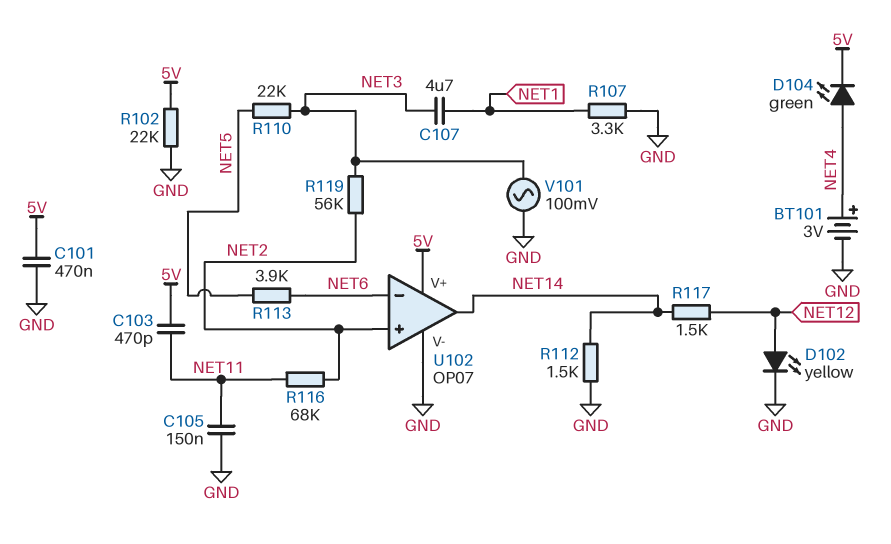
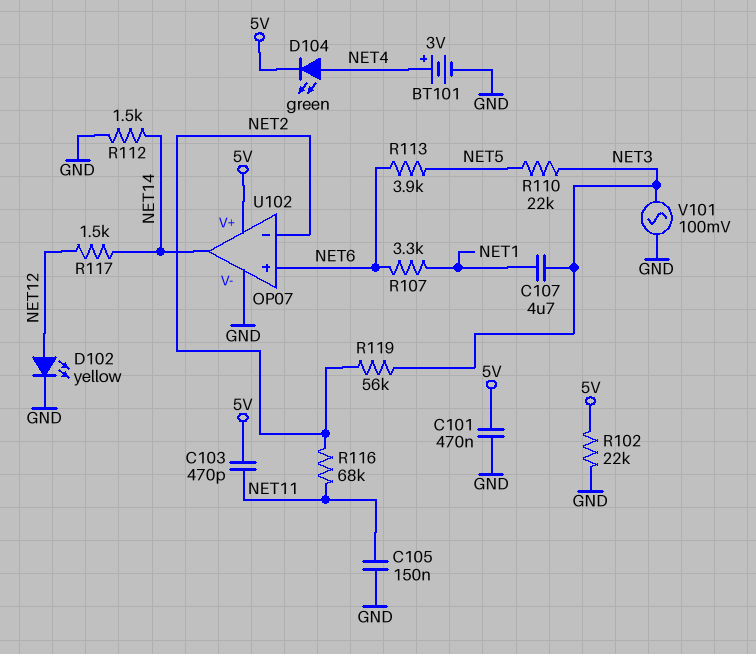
R107: 3.3k (GND, NET1) -> 3.3k (NET1, NET6)
U102 pin in+: NET2 -> NET6
U102 pin in-: NET6 -> NET2

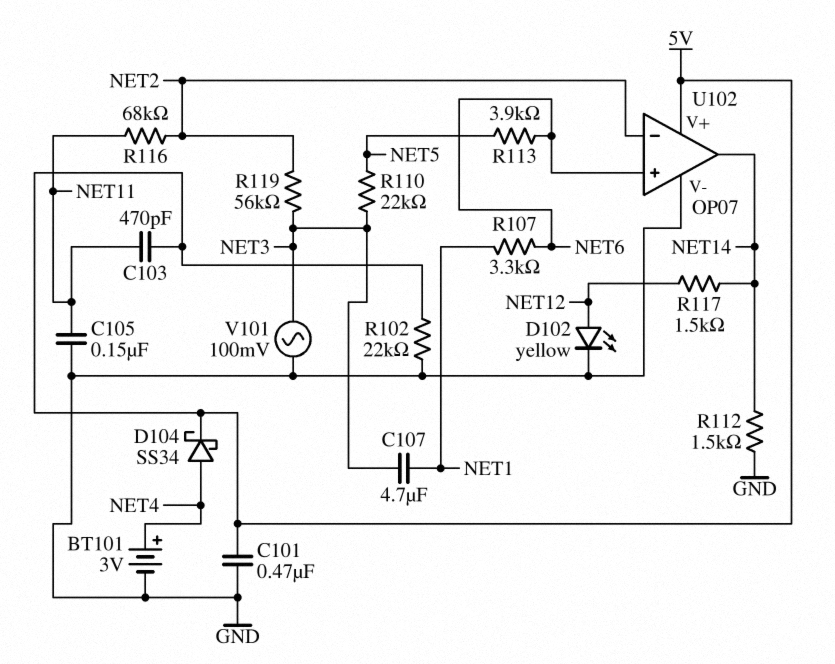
D104: LED green (A NET4, K 5V) -> schottky SS34 (A NET4, K 5V)

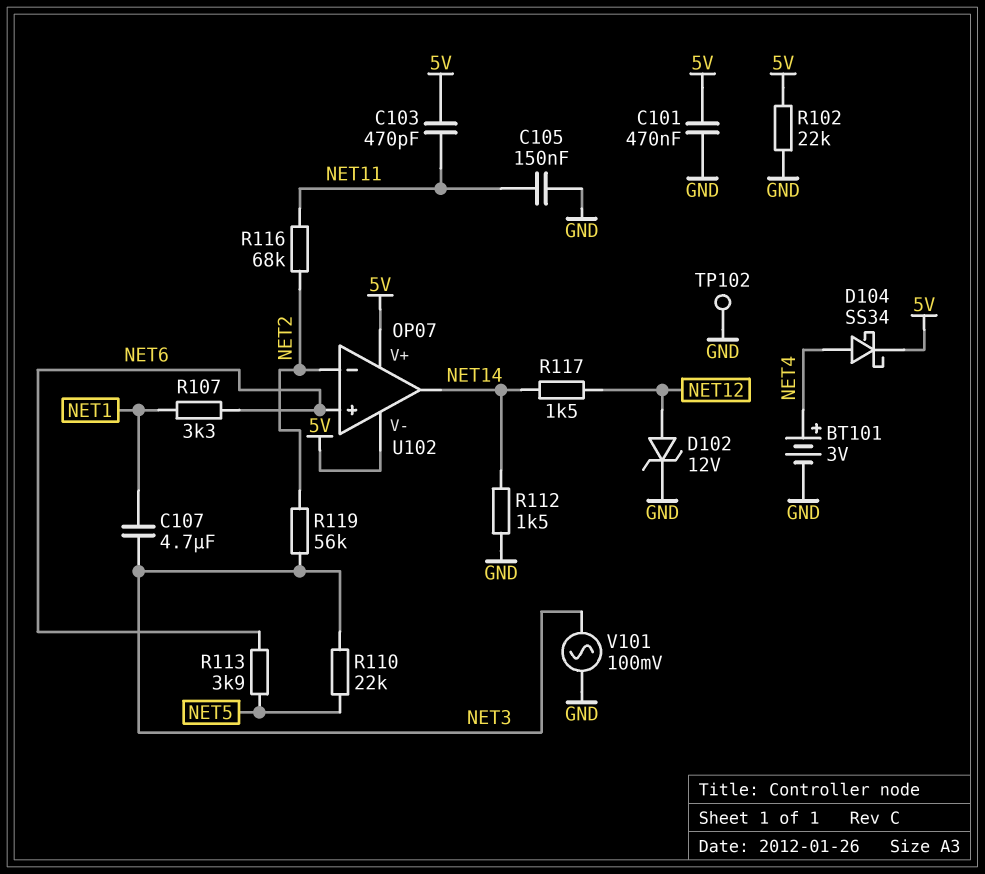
D102: LED yellow (A NET12, K GND) -> zener 12V (A NET12, K GND)
TP102: none -> test point (GND)
U102 pin V-: GND -> 5V

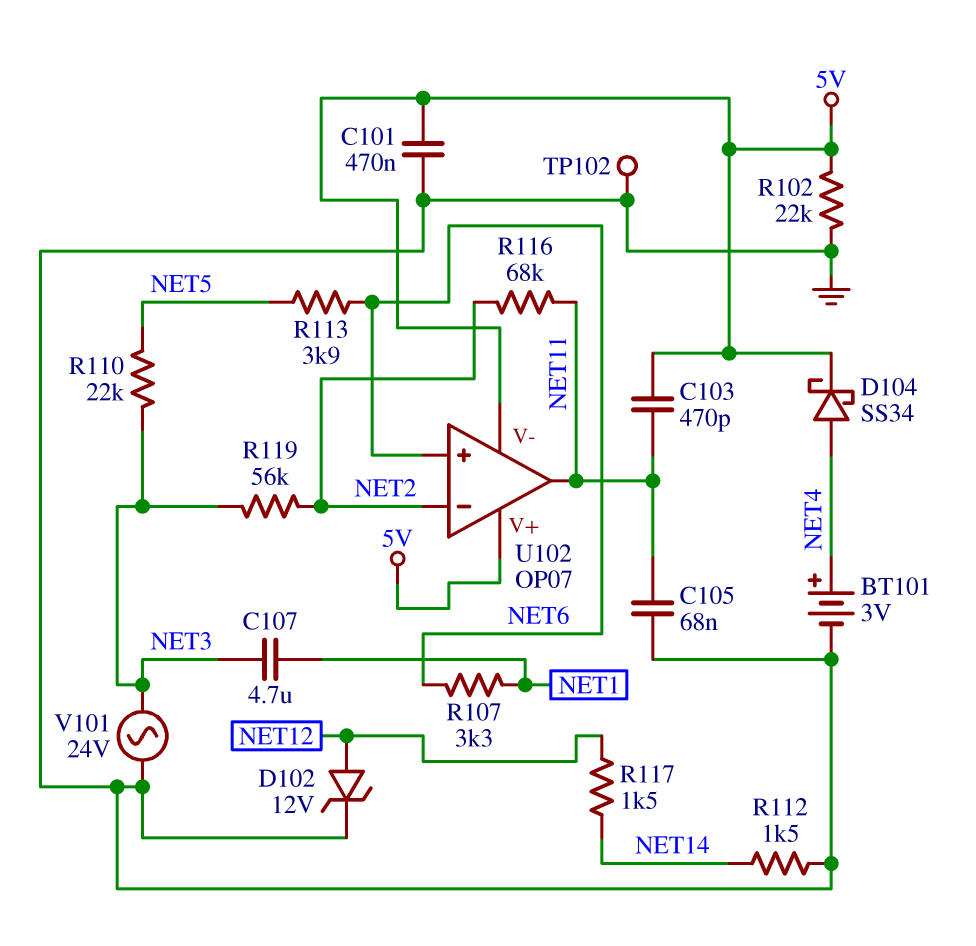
C105: 150nF (GND, NET11) -> 68nF (GND, NET11)
U102 pin out: NET14 -> NET11
V101: AC 100mV (GND, NET3) -> AC 24V (GND, NET3)

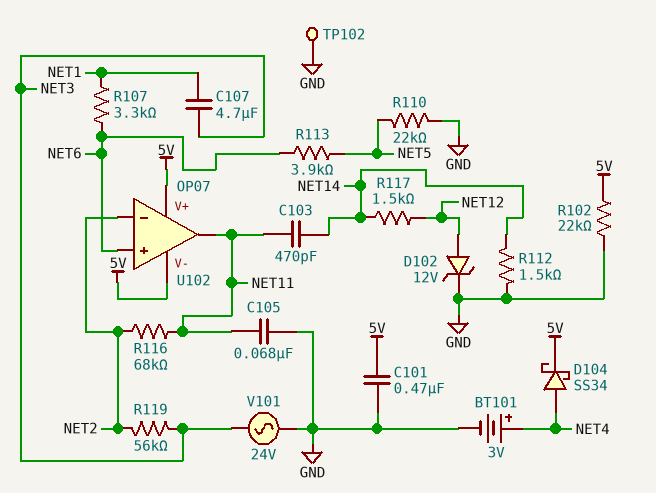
C103: 470pF (5V, NET11) -> 470pF (NET11, NET14)
R110: 22k (NET3, NET5) -> 22k (GND, NET5)

